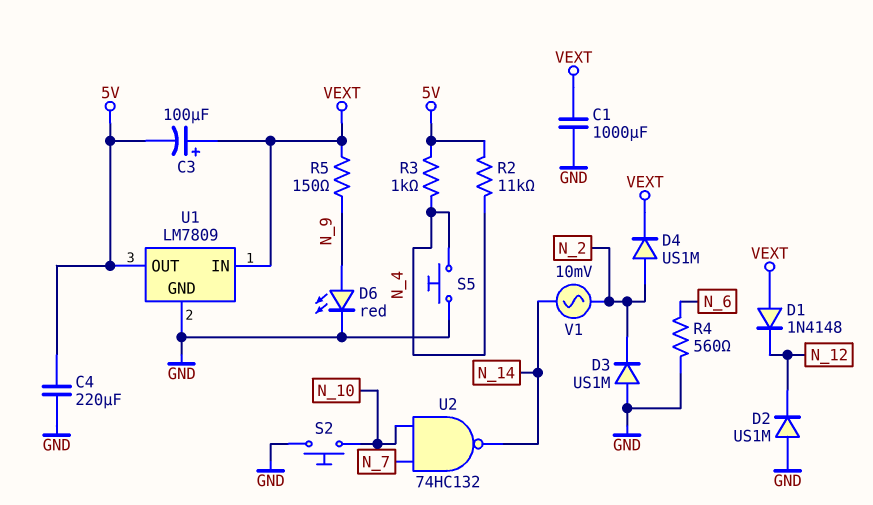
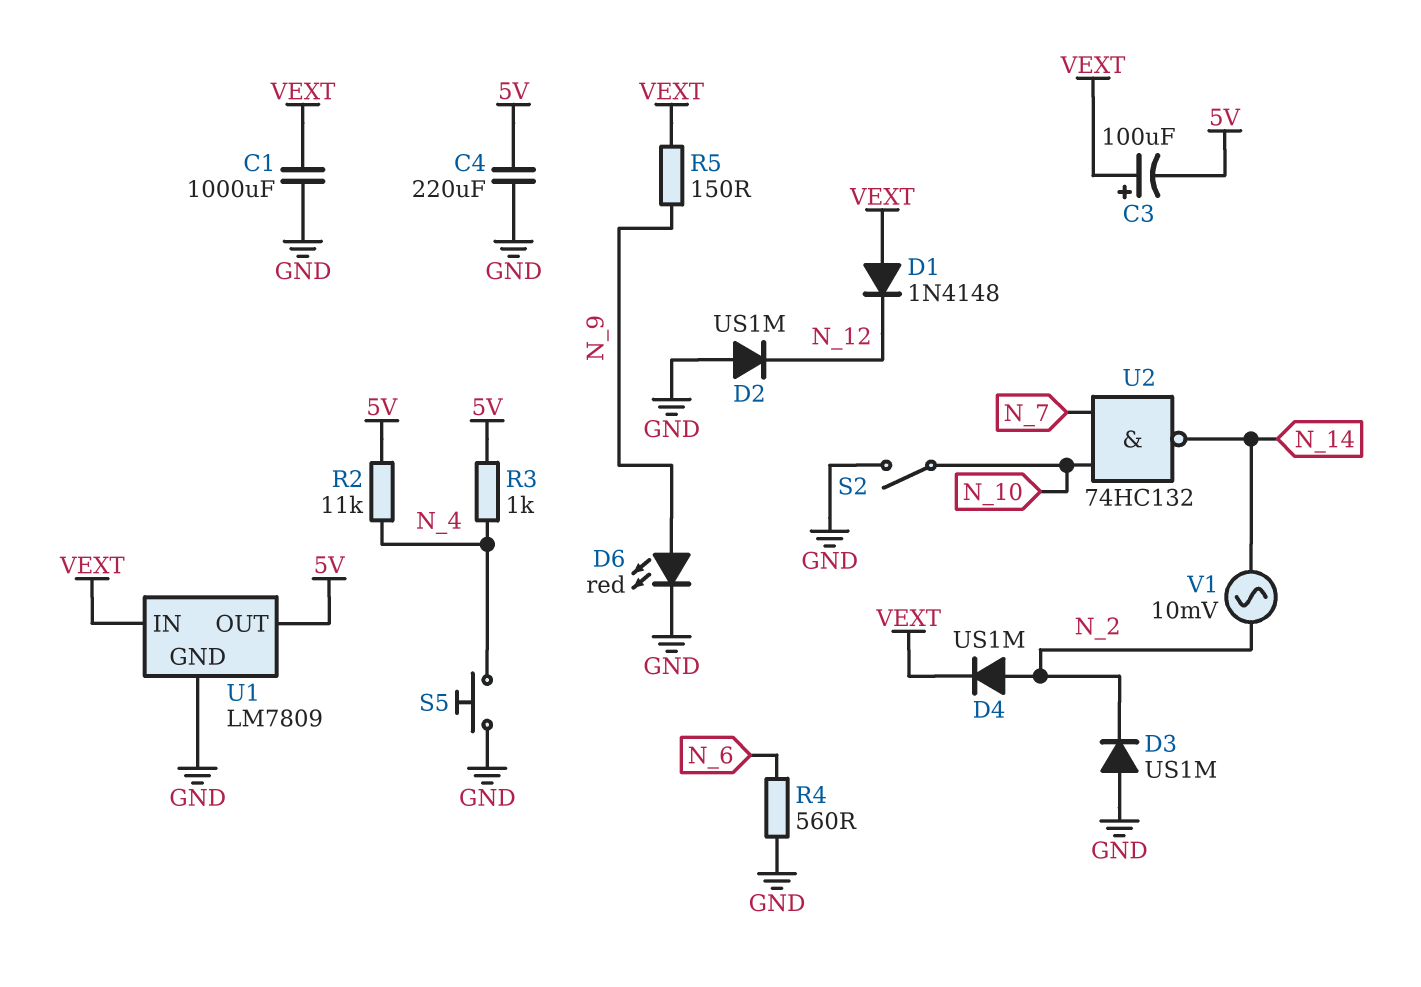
S2: button (GND, N_10) -> switch (GND, N_10)

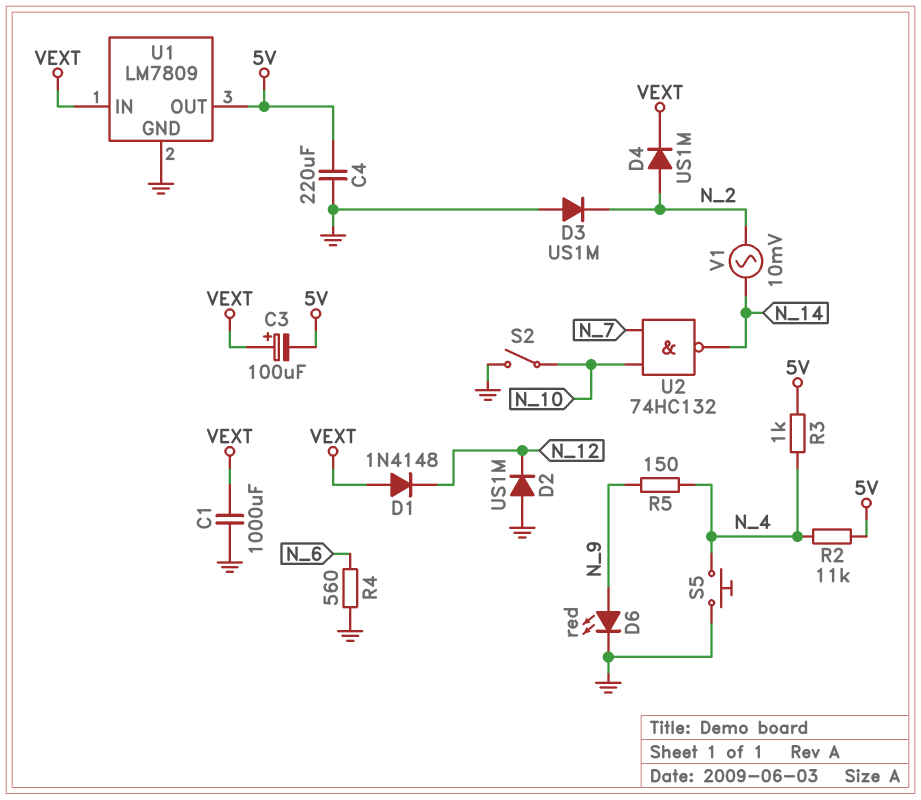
R5: 150 (N_9, VEXT) -> 150 (N_4, N_9)

